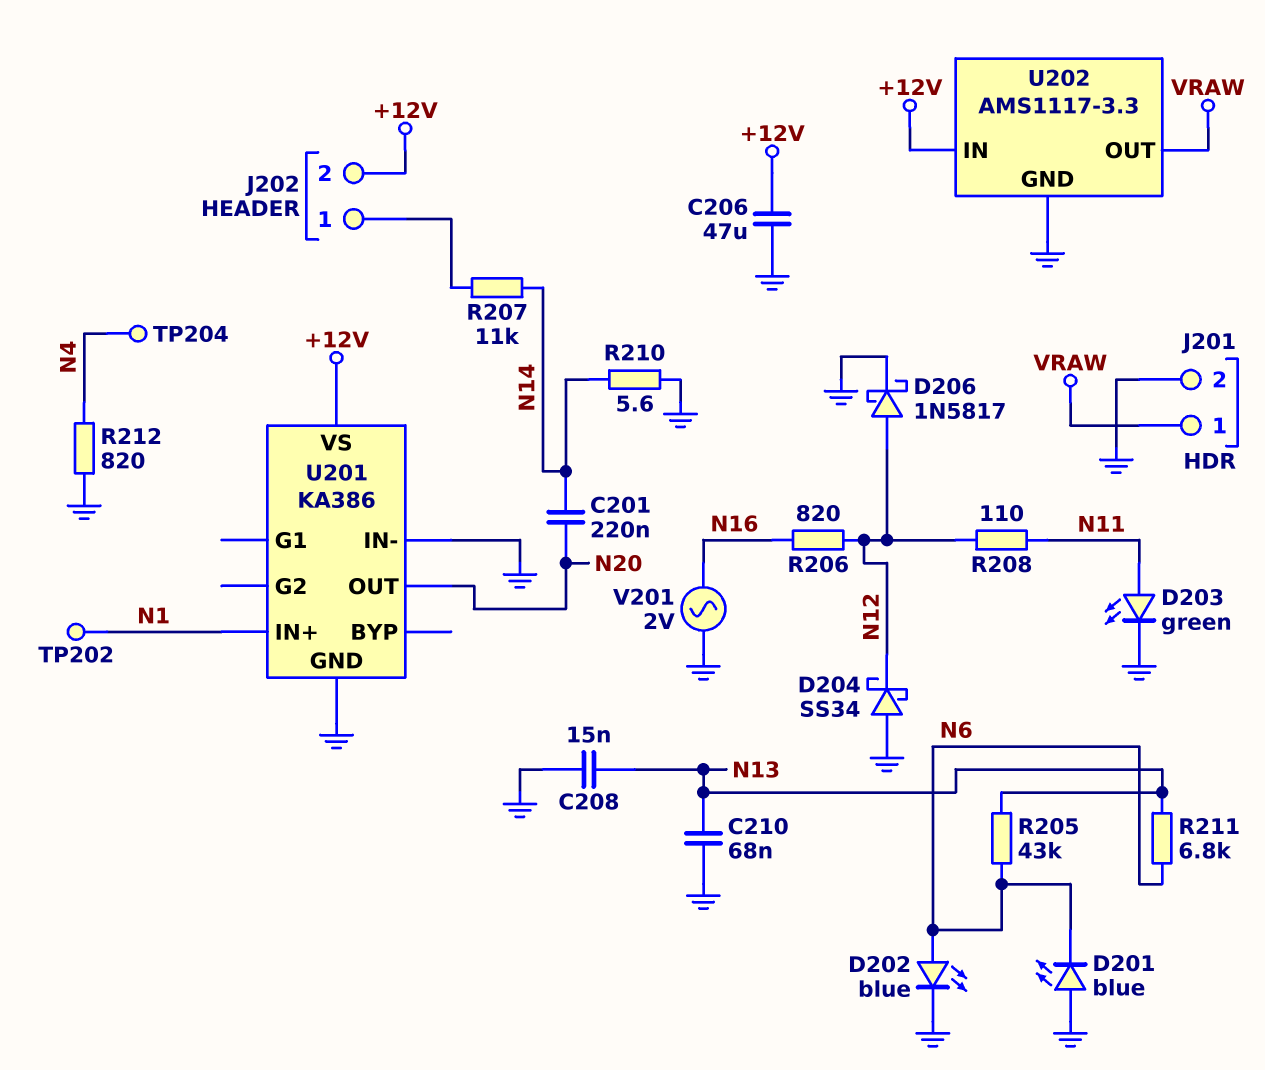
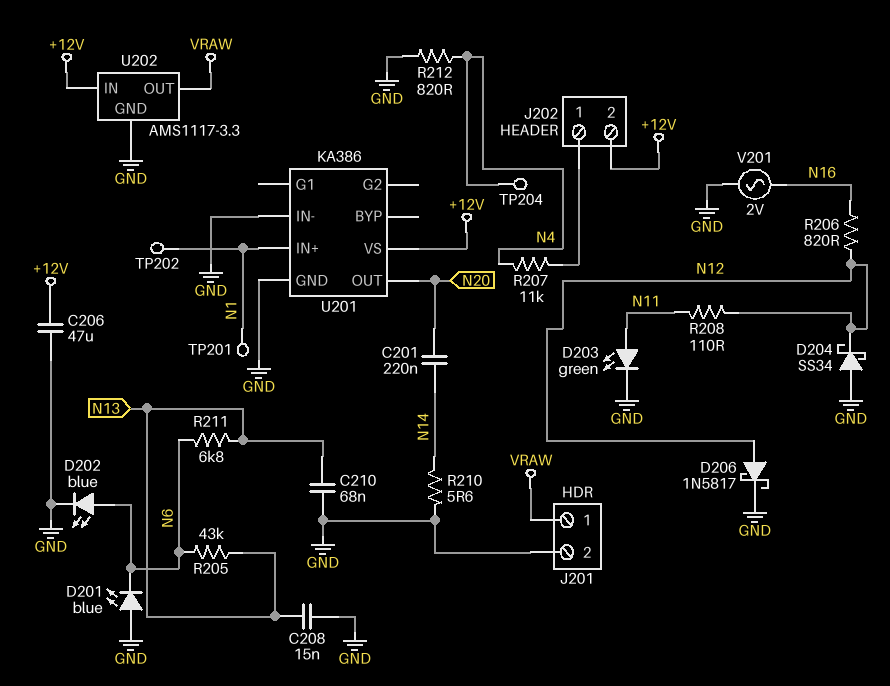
R207: 11k (J202/1, N14) -> 11k (J202/1, N4)
TP201: none -> test point (N1)

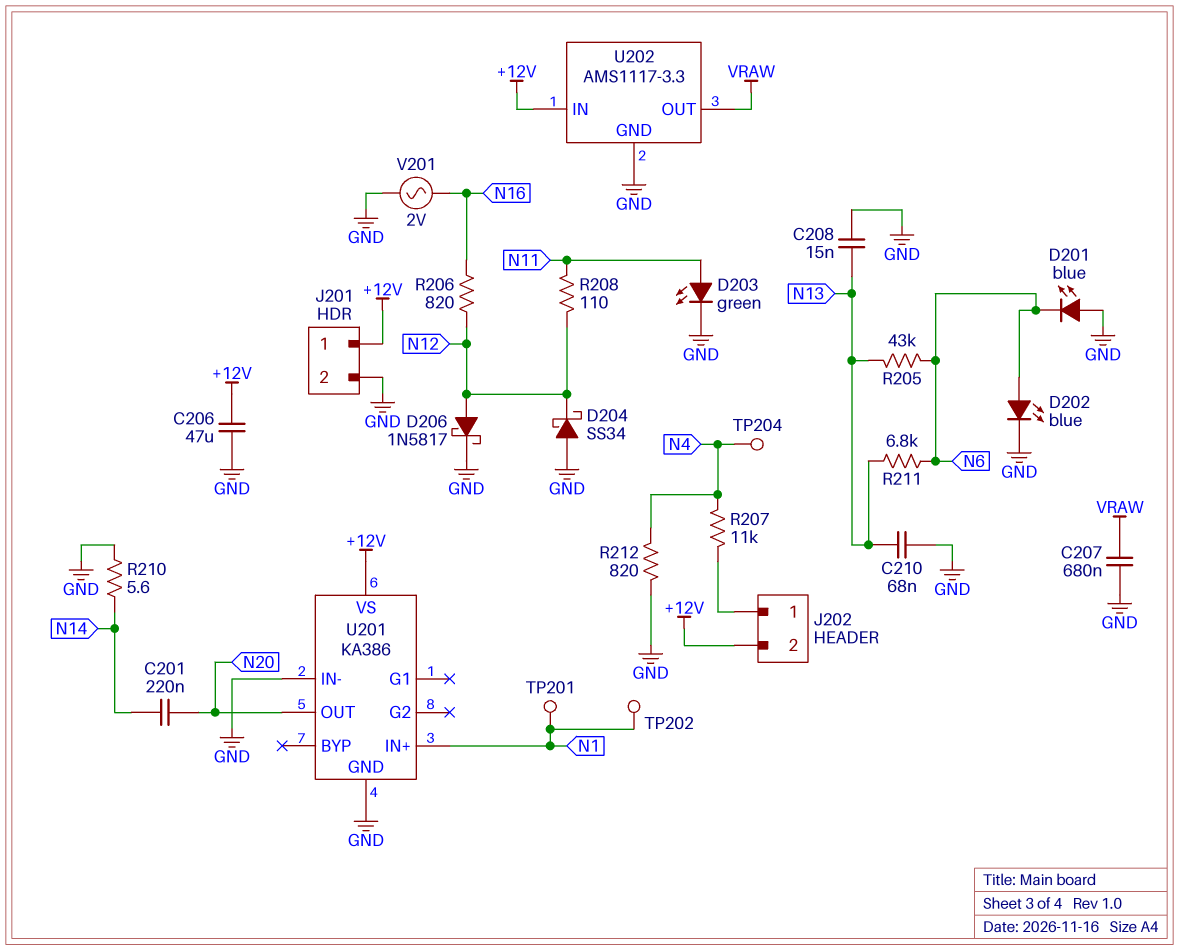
C207: none -> 680nF (GND, VRAW)
J201 pin 1: VRAW -> +12V

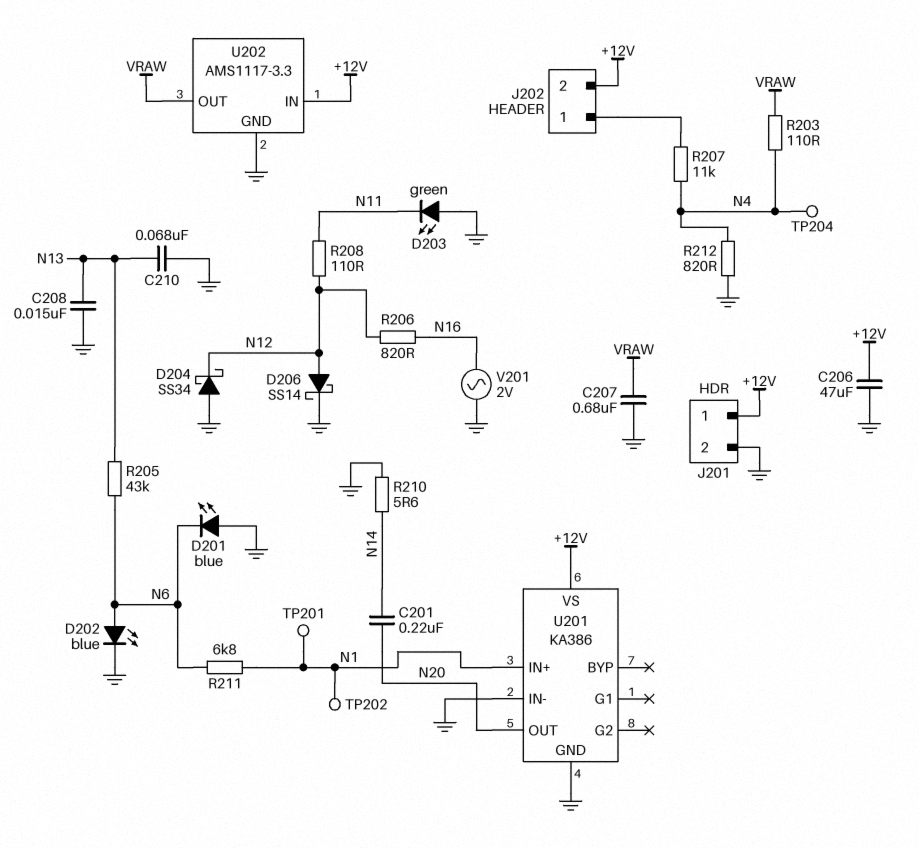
D203: LED green (A N11, K GND) -> LED green (A GND, K N11)
D206: schottky 1N5817 (A N12, K GND) -> schottky SS14 (A N12, K GND)
R203: none -> 110 (N4, VRAW)
R211: 6.8k (N6, N13) -> 6.8k (N1, N6)

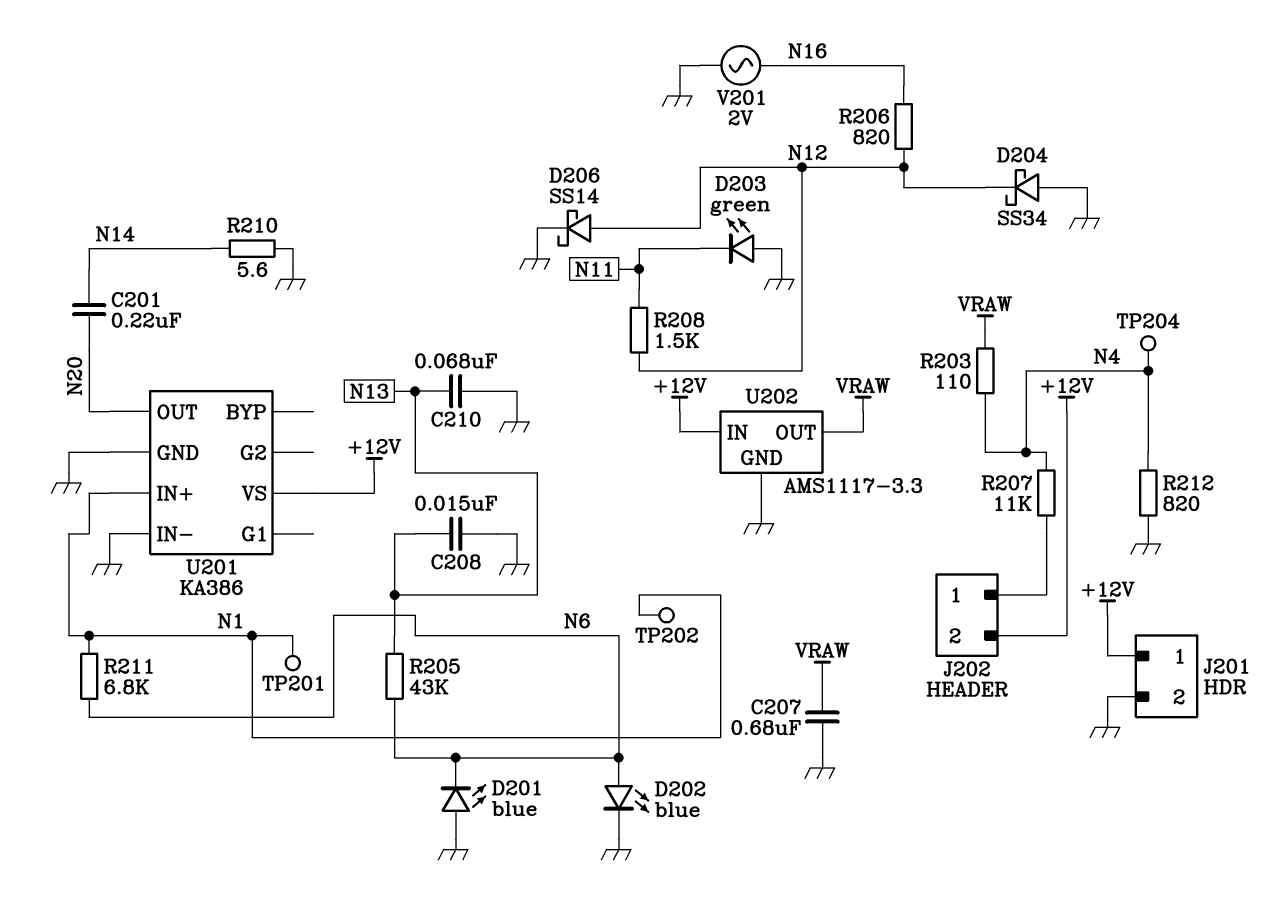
C206: 47uF (+12V, GND) -> none
R208: 110 (N11, N12) -> 1.5k (N11, N12)

